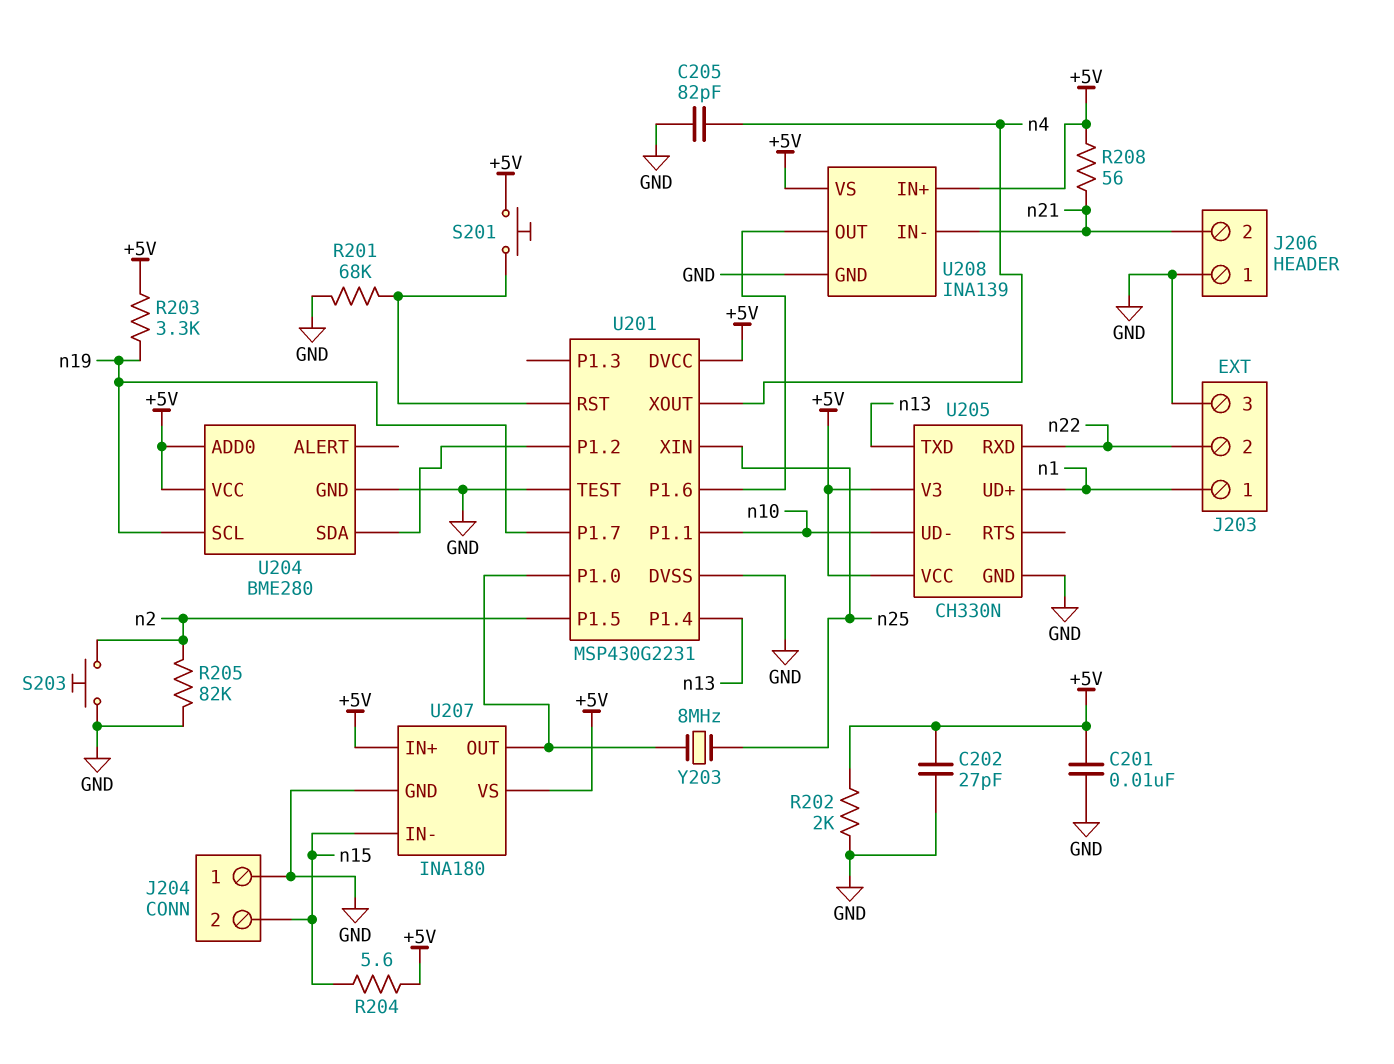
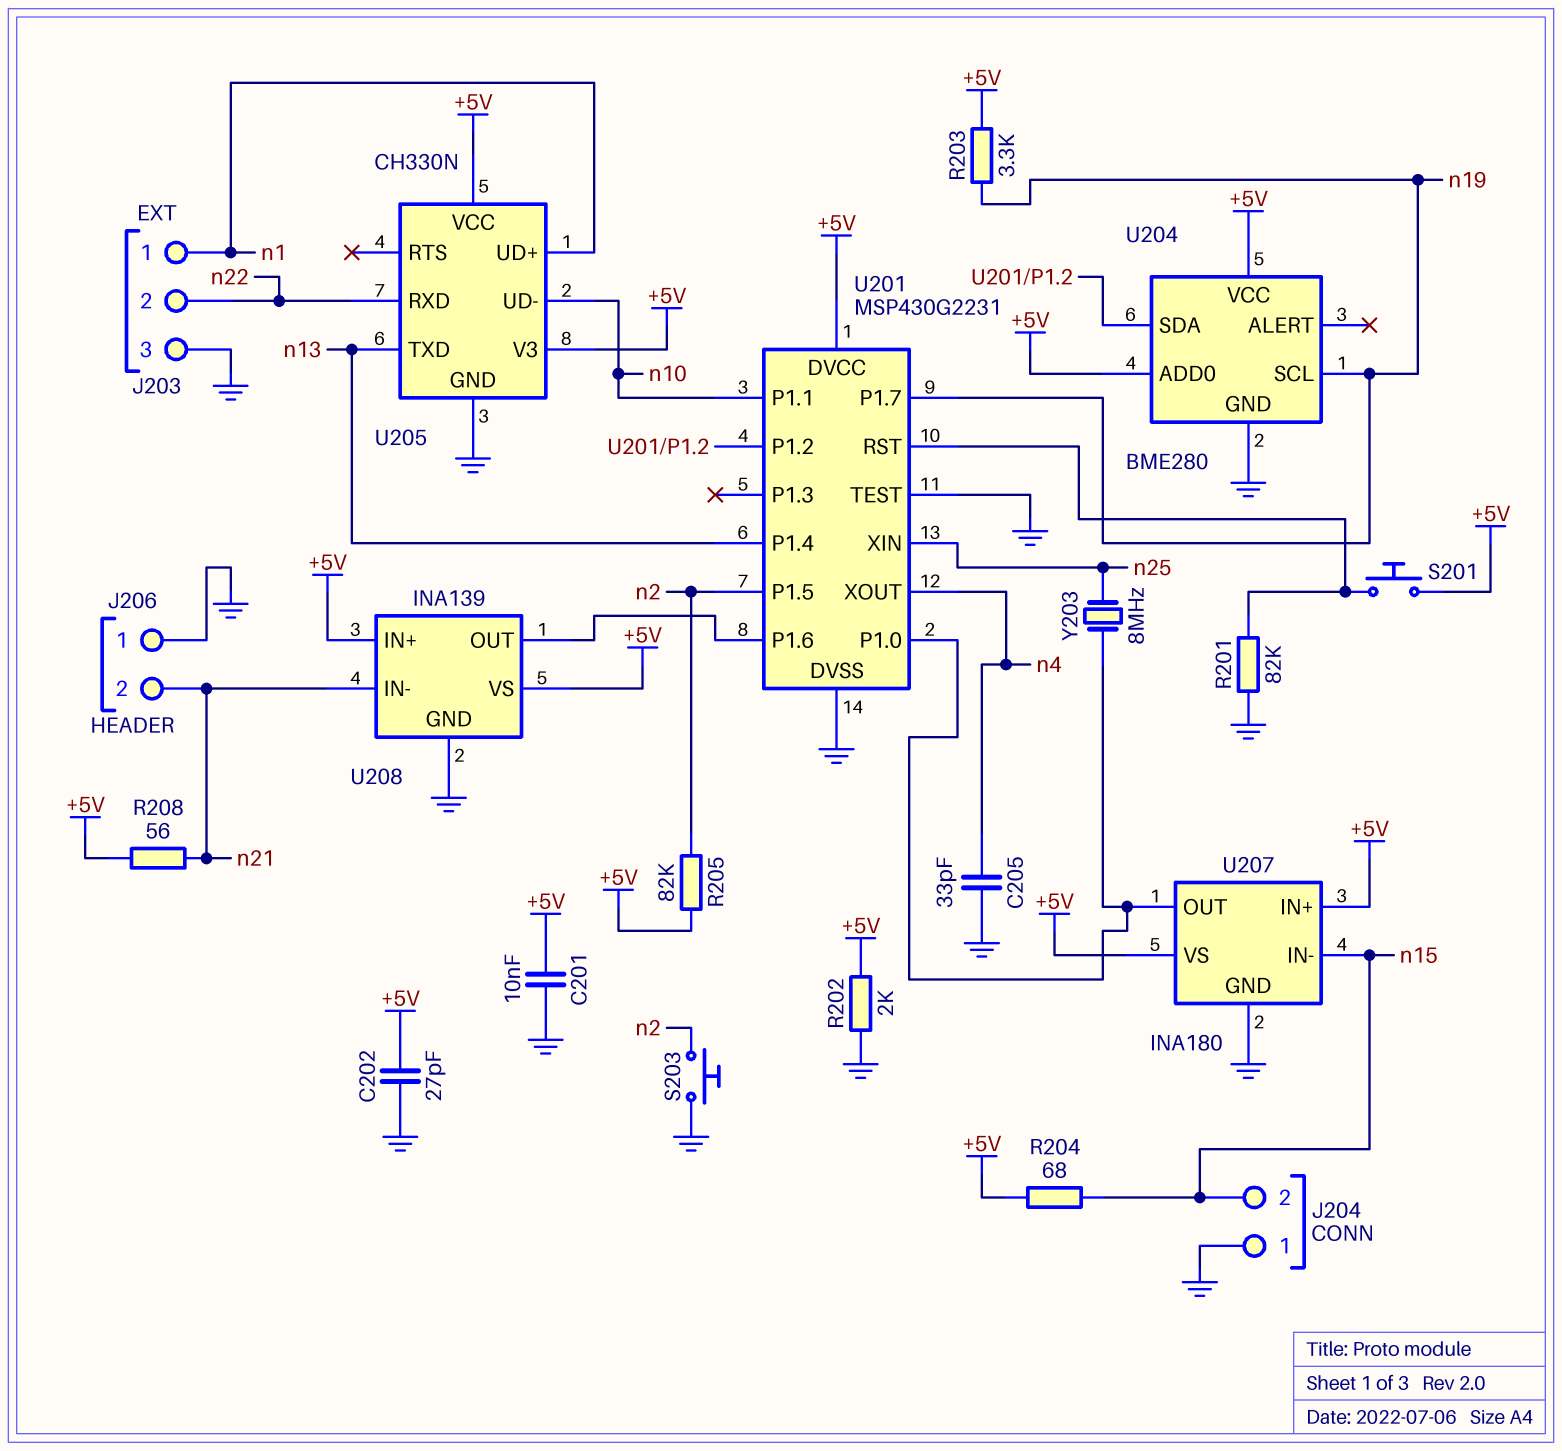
C205: 82pF (GND, n4) -> 33pF (GND, n4)
R201: 68k (GND, U201/RST) -> 82k (GND, U201/RST)
R204: 5.6 (+5V, n15) -> 68 (+5V, n15)
R205: 82k (GND, n2) -> 82k (+5V, n2)

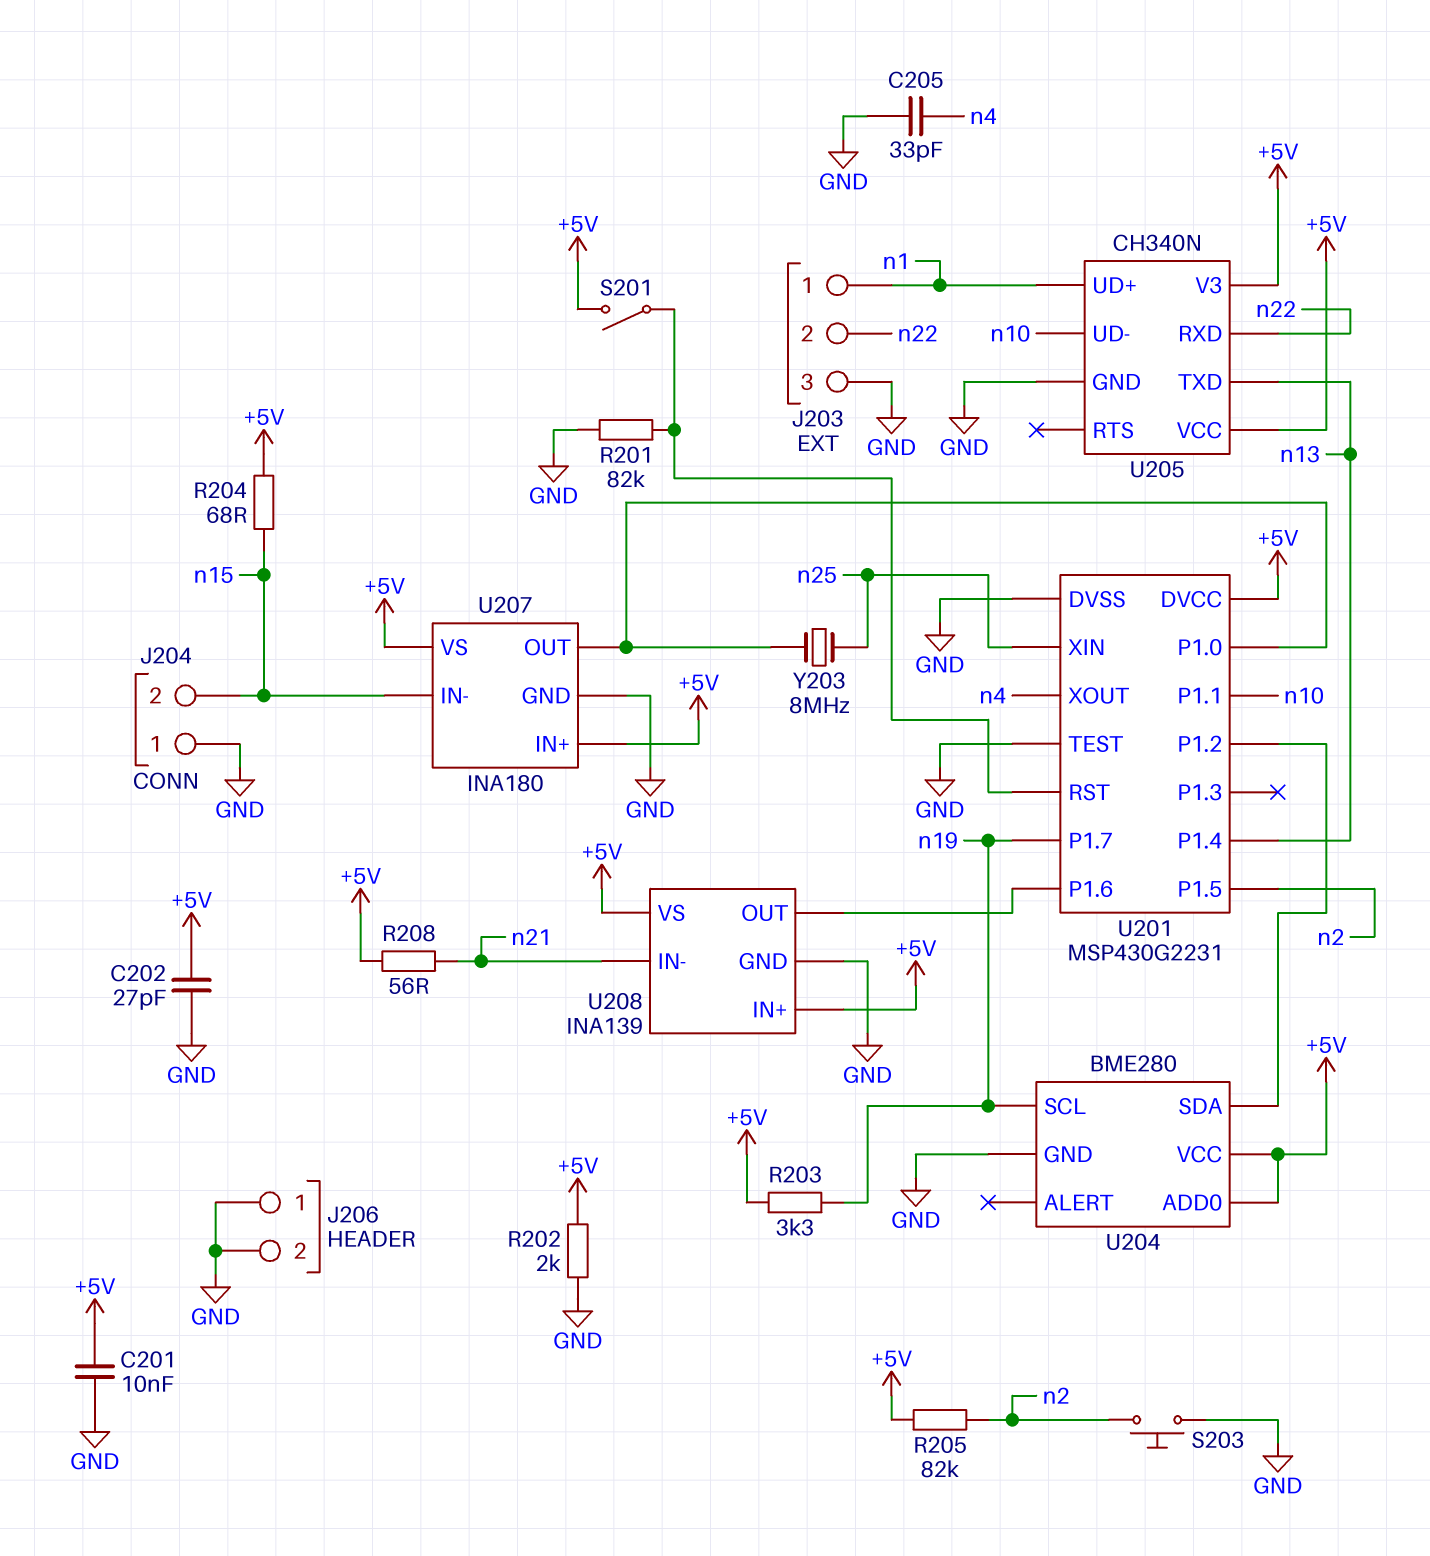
J206 pin 2: n21 -> GND
S201: button (+5V, U201/RST) -> switch (+5V, U201/RST)
U205: CH330N -> CH340N

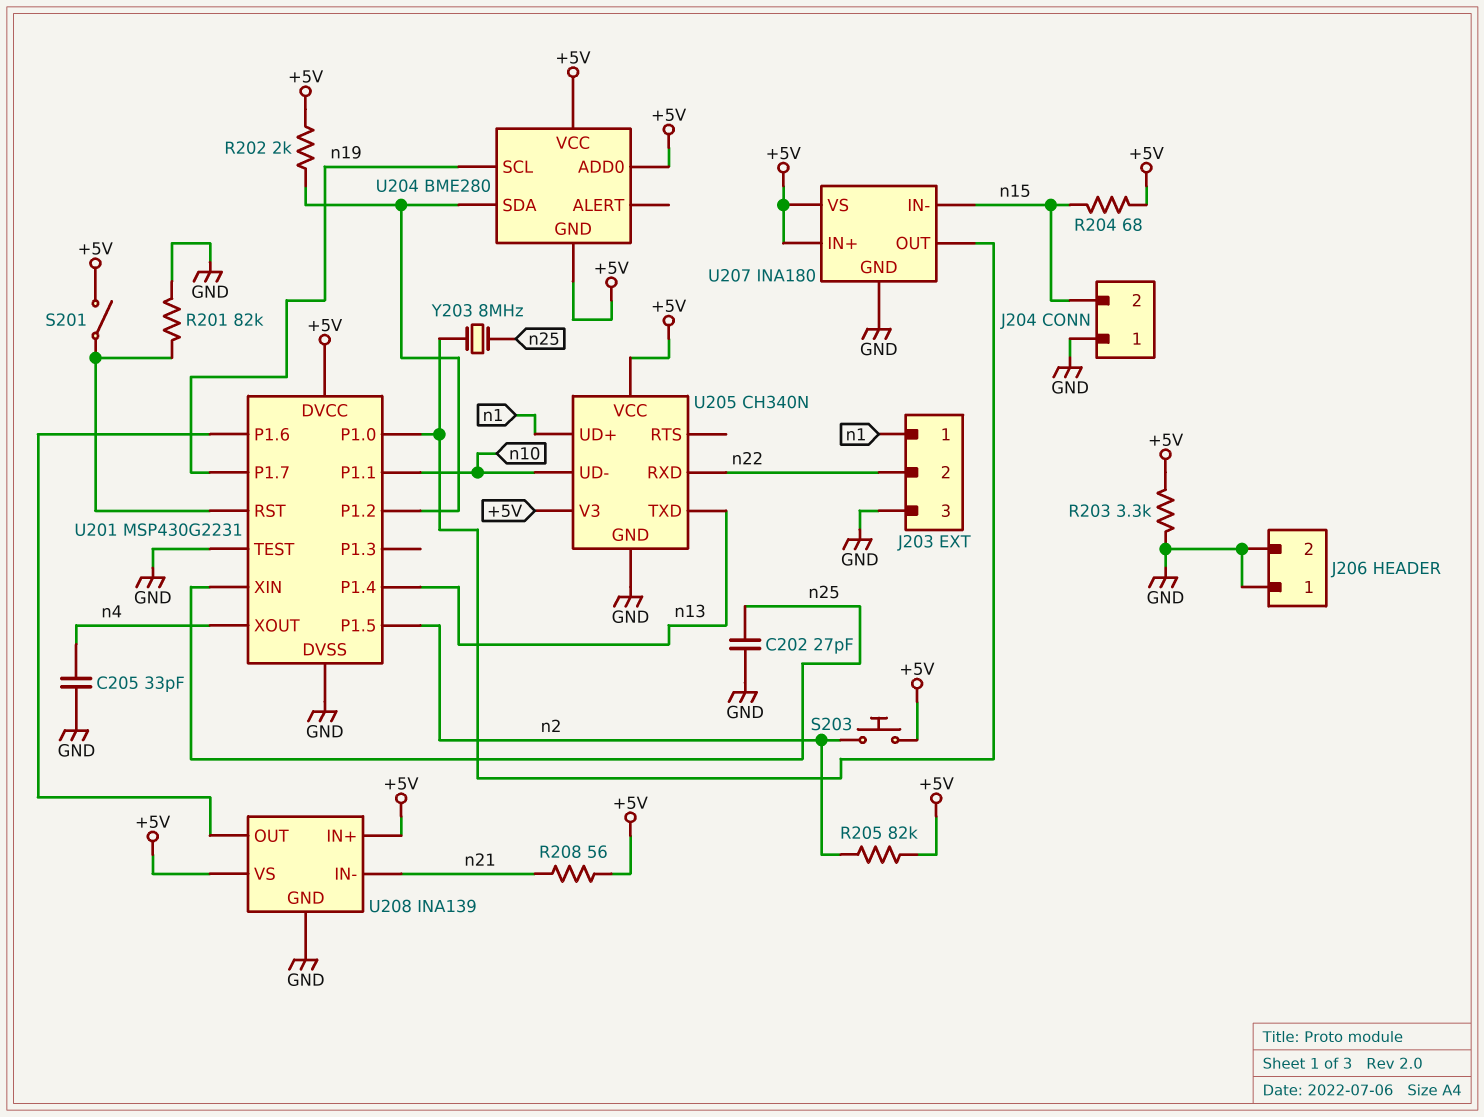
C201: 10nF (+5V, GND) -> none
C202: 27pF (+5V, GND) -> 27pF (GND, n25)
R202: 2k (+5V, GND) -> 2k (+5V, U201/P1.2)
R203: 3.3k (+5V, n19) -> 3.3k (+5V, GND)
S203: button (GND, n2) -> button (+5V, n2)
U204 pin GND: GND -> +5V

